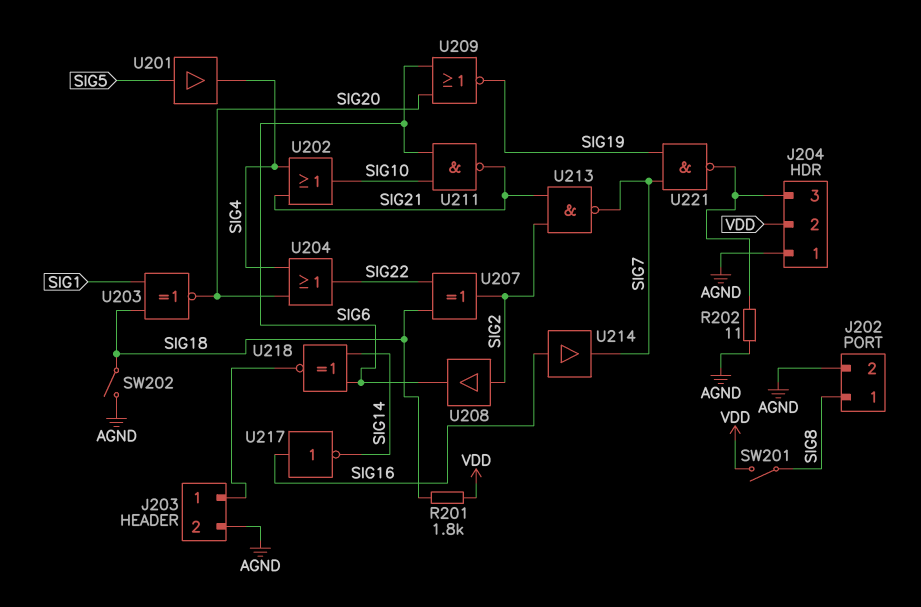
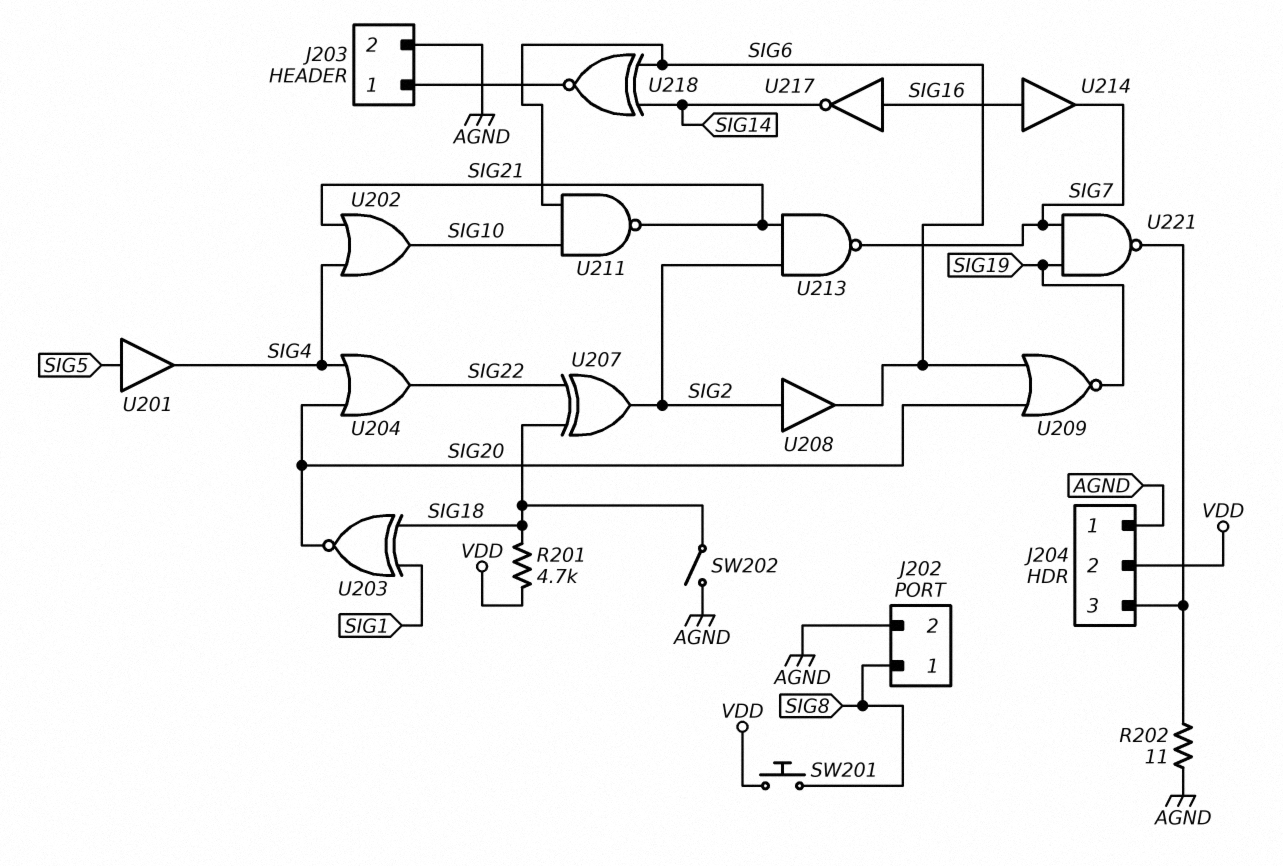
R201: 1.8k (SIG18, VDD) -> 4.7k (SIG18, VDD)
SW201: switch (SIG8, VDD) -> button (SIG8, VDD)

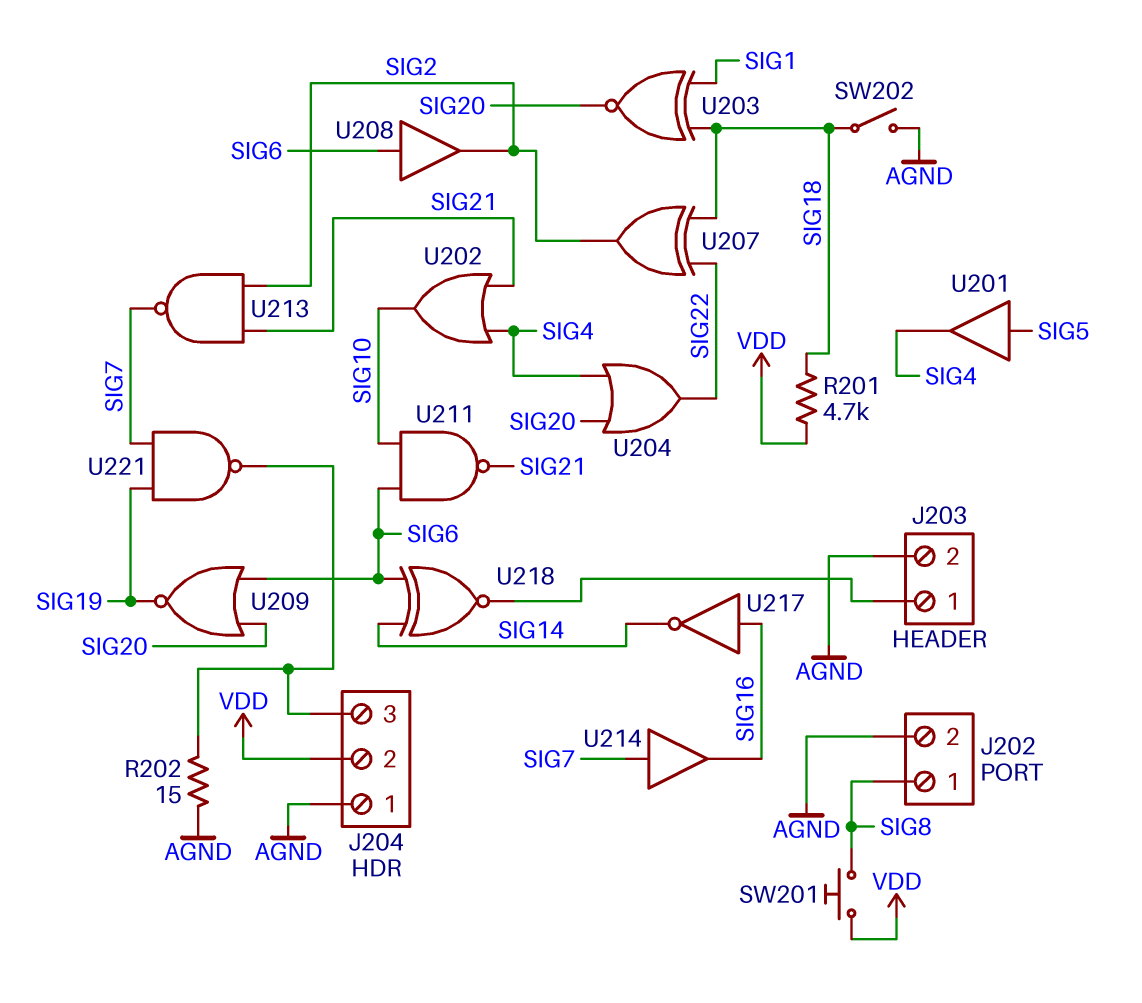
R202: 11 (AGND, J204/3) -> 15 (AGND, J204/3)
U208: buffer (in SIG2, out SIG6) -> buffer (in SIG6, out SIG2)
U214: buffer (in SIG16, out SIG7) -> buffer (in SIG7, out SIG16)

